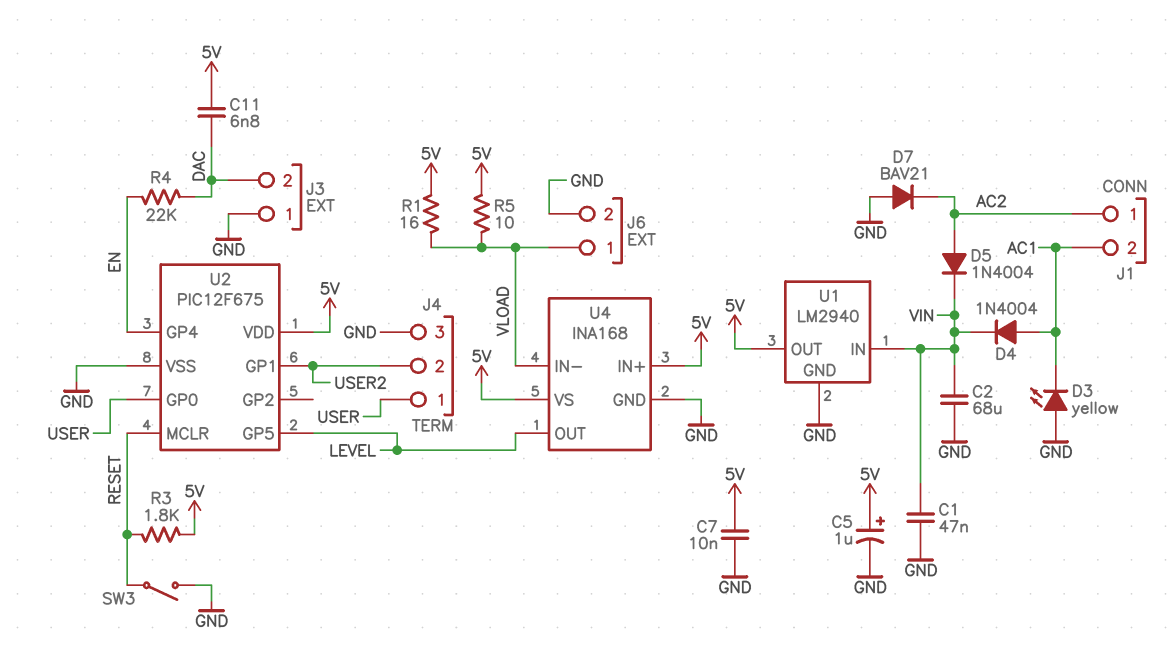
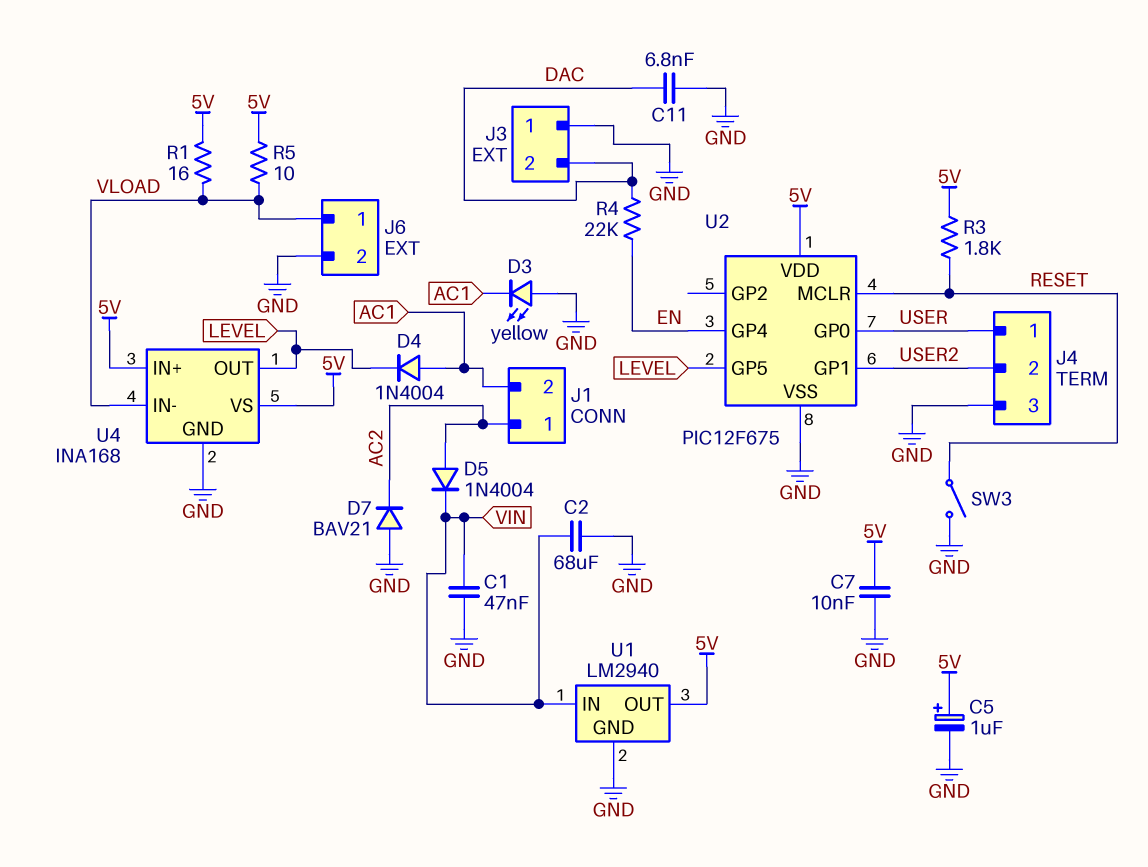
C11: 6.8nF (5V, DAC) -> 6.8nF (DAC, GND)
D4: diode 1N4004 (A AC1, K VIN) -> diode 1N4004 (A AC1, K LEVEL)

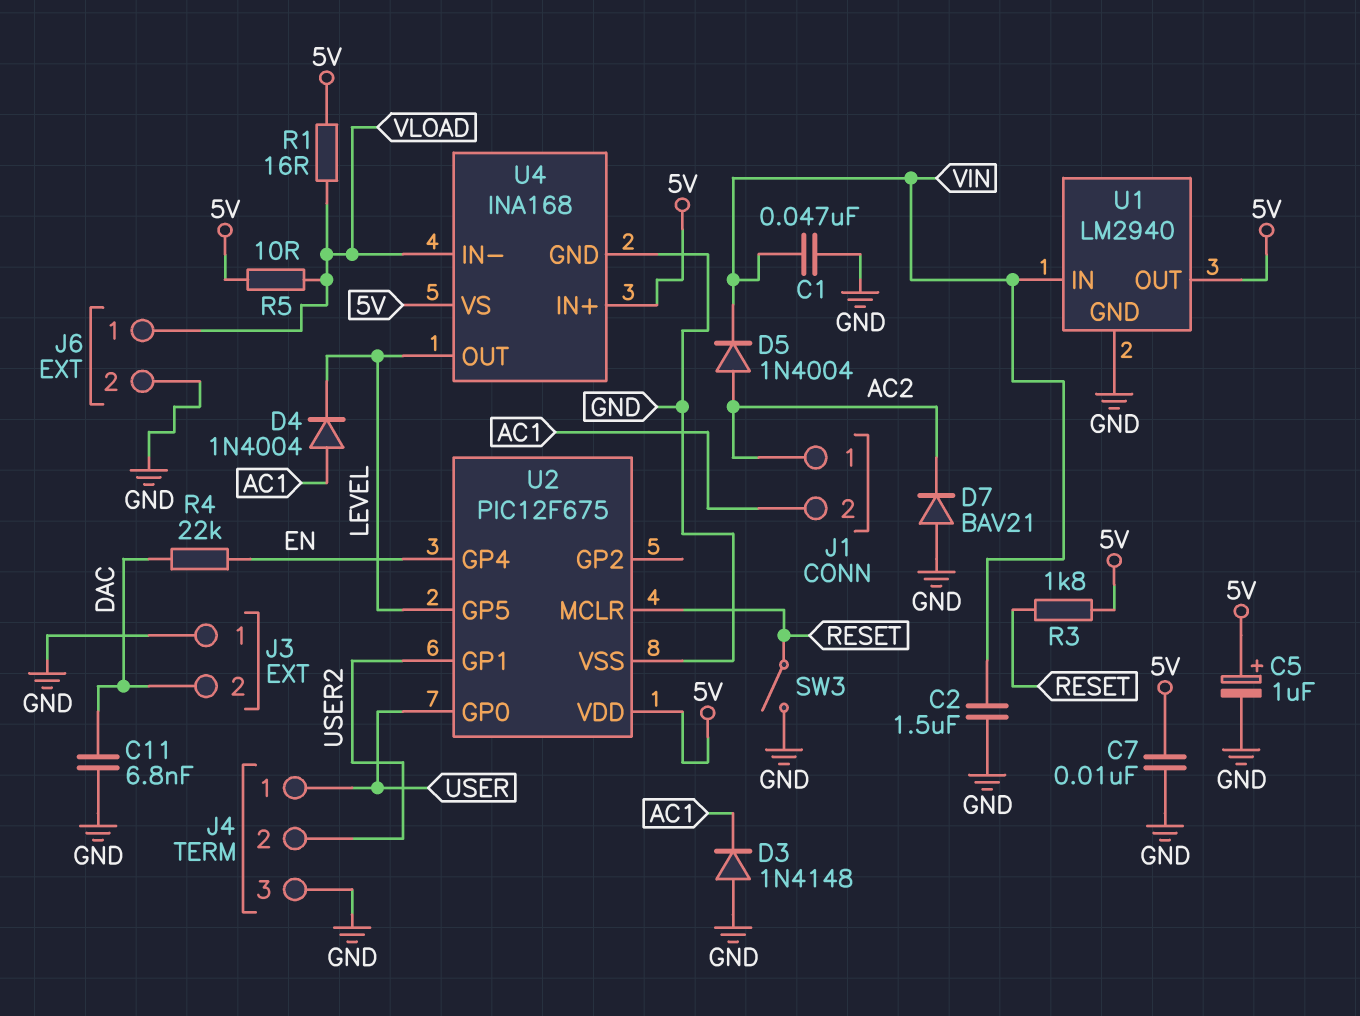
C2: 68uF (GND, VIN) -> 1.5uF (GND, VIN)
D3: LED yellow (A GND, K AC1) -> diode 1N4148 (A GND, K AC1)

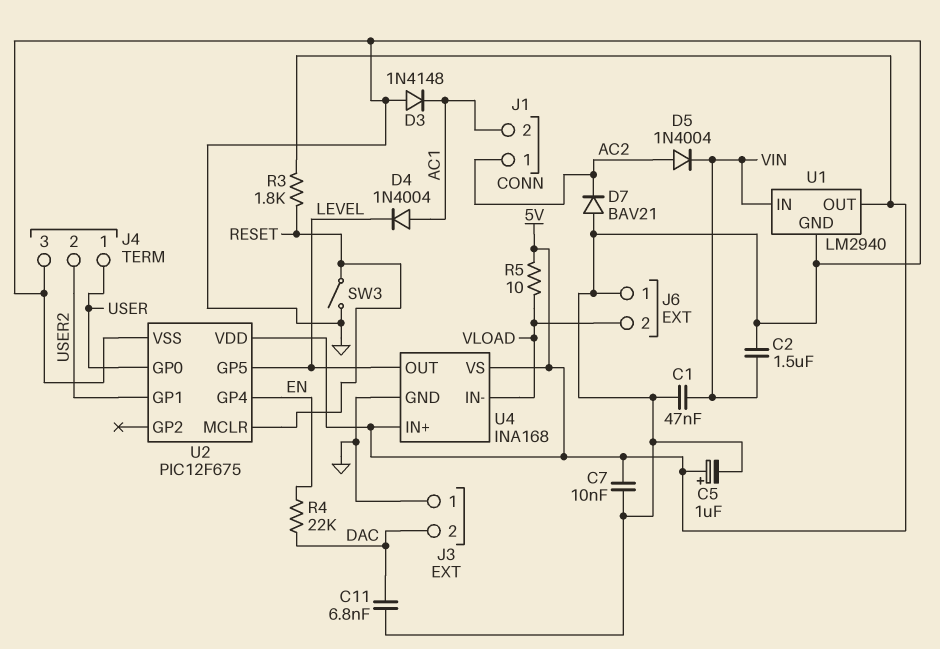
J6 pin 1: VLOAD -> GND
J6 pin 2: GND -> VLOAD
R1: 16 (5V, VLOAD) -> none

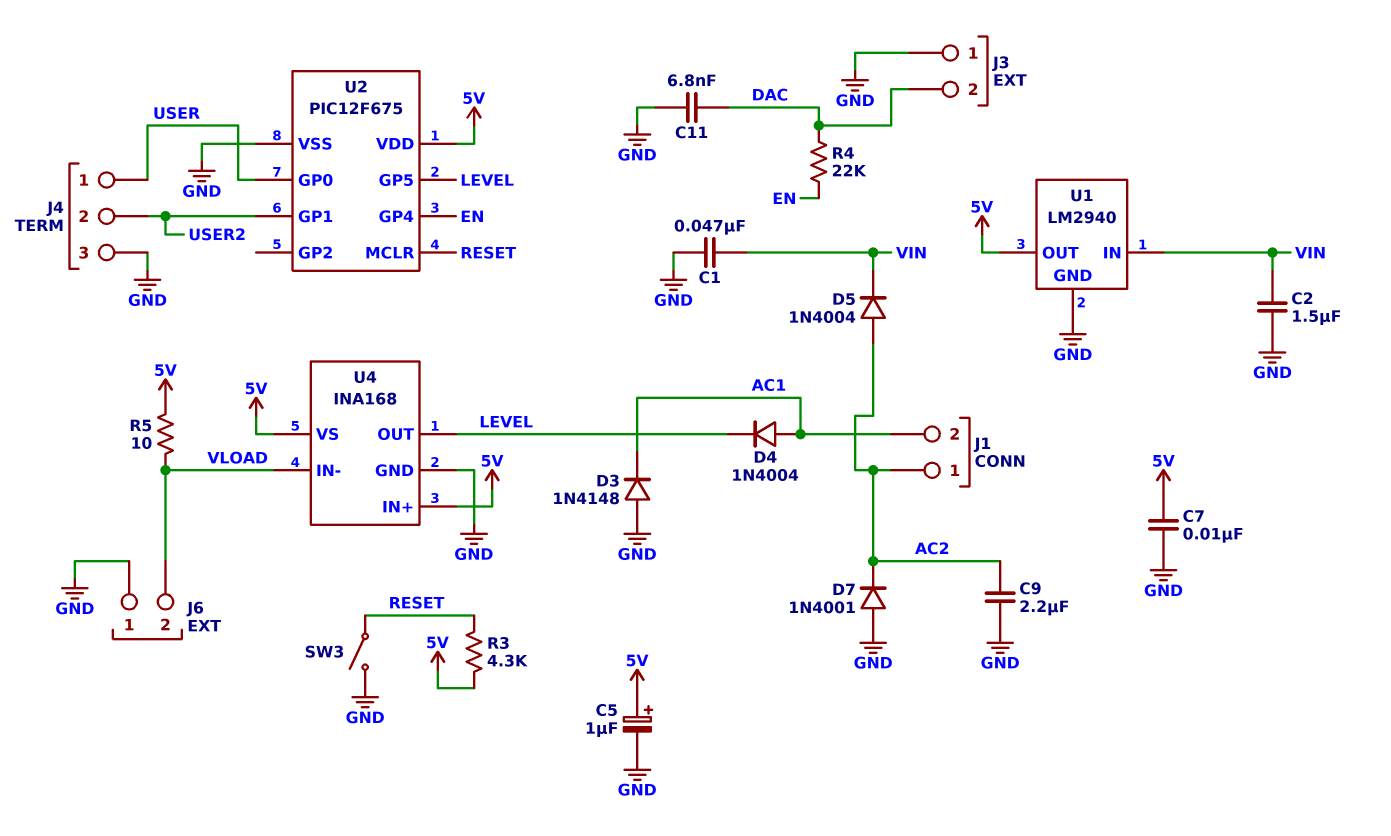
C9: none -> 2.2uF (AC2, GND)
D7: diode BAV21 (A GND, K AC2) -> diode 1N4001 (A GND, K AC2)
R3: 1.8k (5V, RESET) -> 4.3k (5V, RESET)

